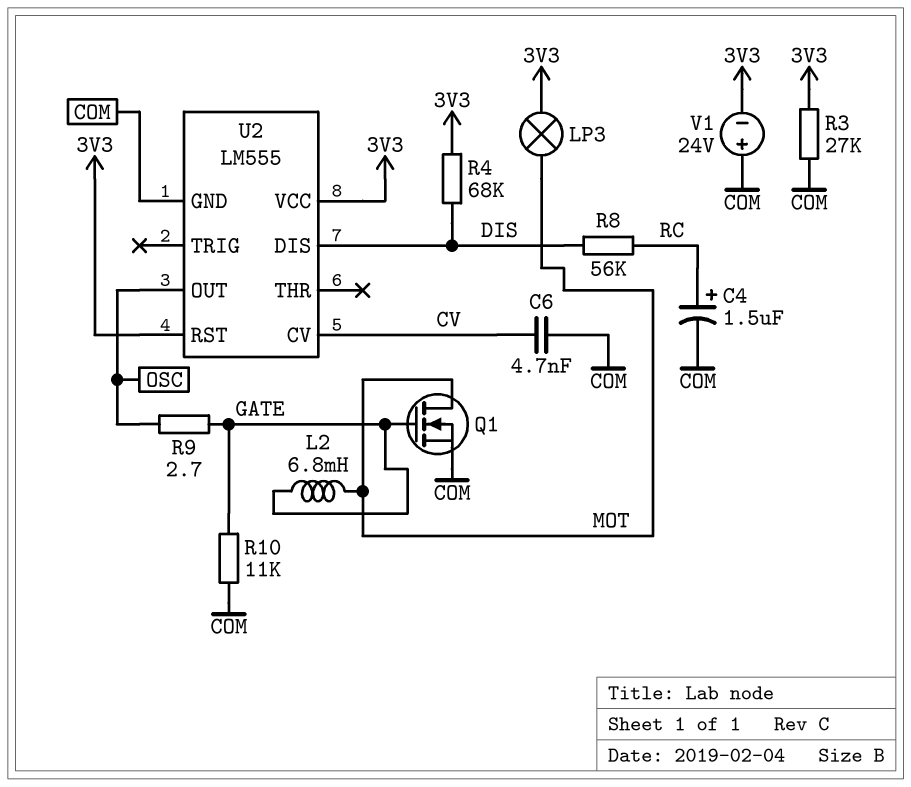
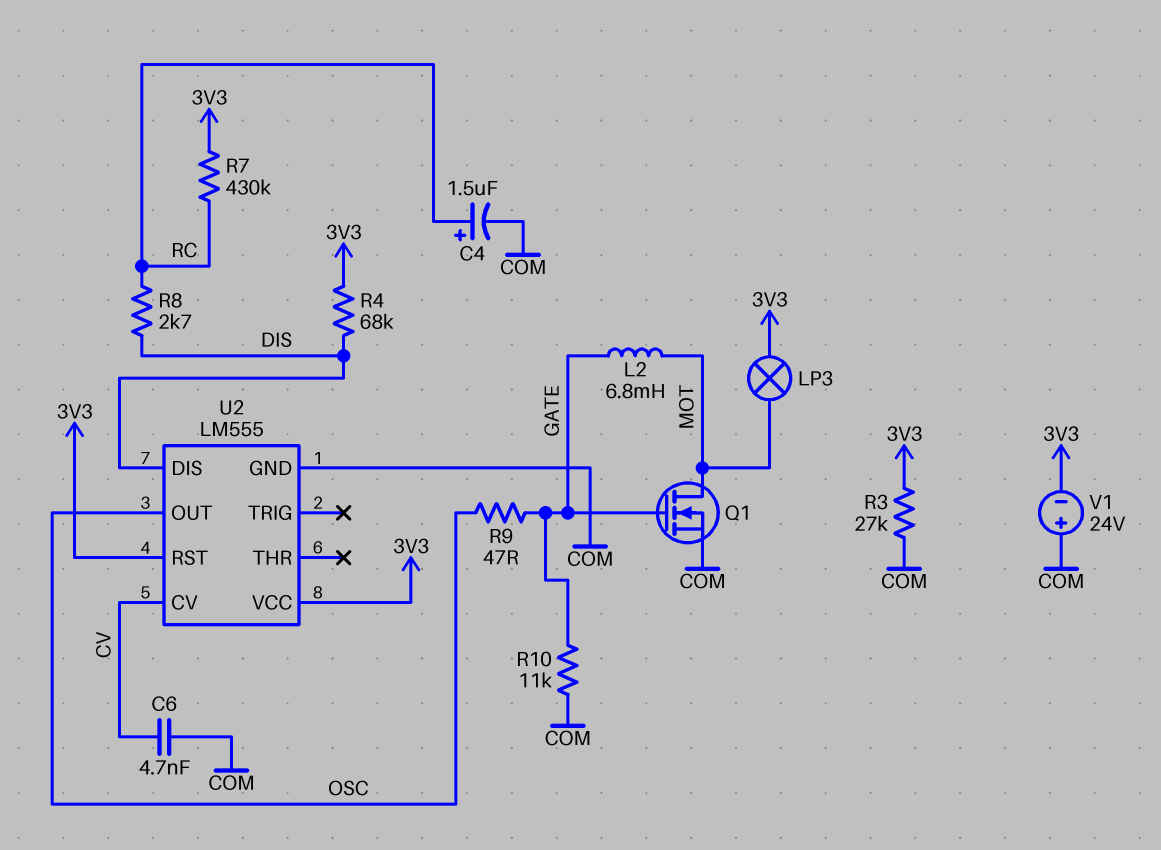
R7: none -> 430k (3V3, RC)
R8: 56k (DIS, RC) -> 2.7k (DIS, RC)
R9: 2.7 (GATE, OSC) -> 47 (GATE, OSC)

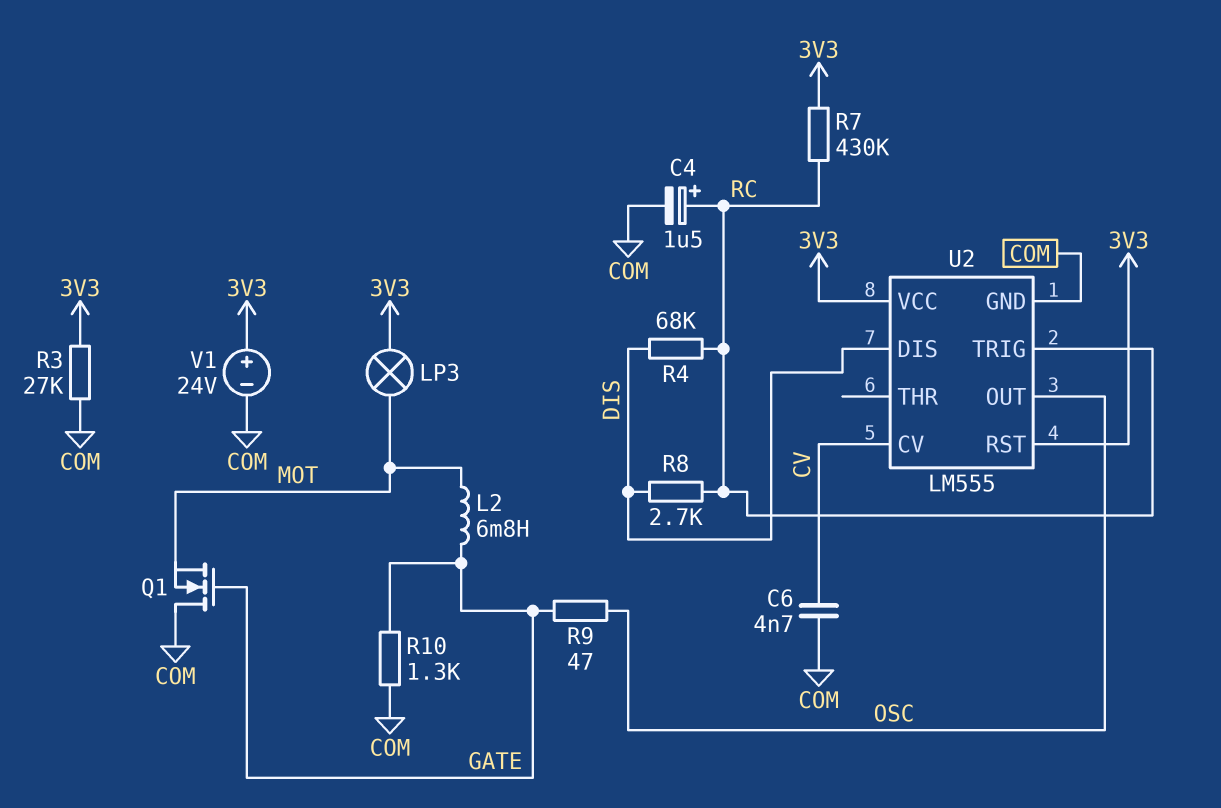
Q1: NMOS (G GATE, D MOT, S COM) -> NMOS (G GATE, D COM, S MOT)
R4: 68k (3V3, DIS) -> 68k (DIS, RC)
R10: 11k (COM, GATE) -> 1.3k (COM, GATE)
U2 pin TRIG: none -> RC
V1: 24V (plus COM, minus 3V3) -> 24V (plus 3V3, minus COM)

